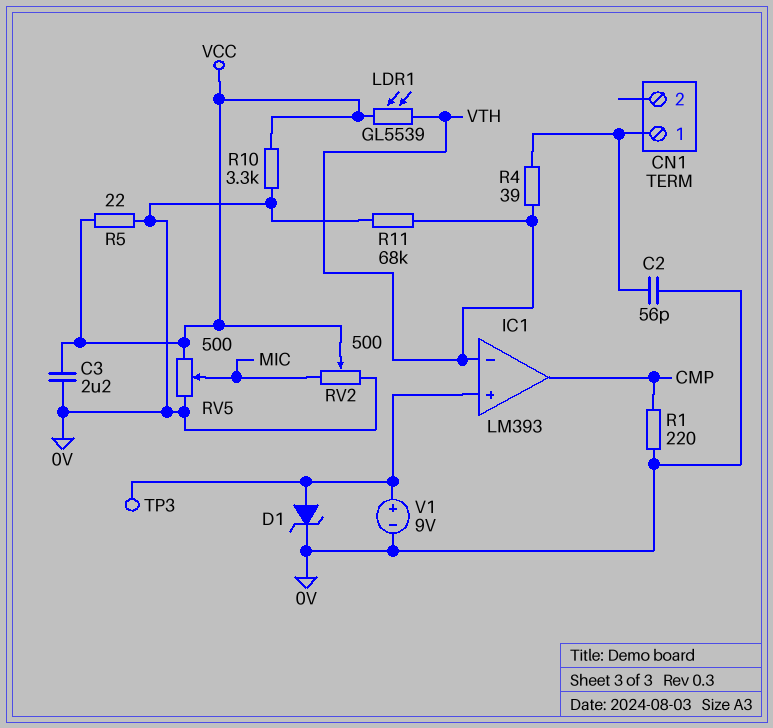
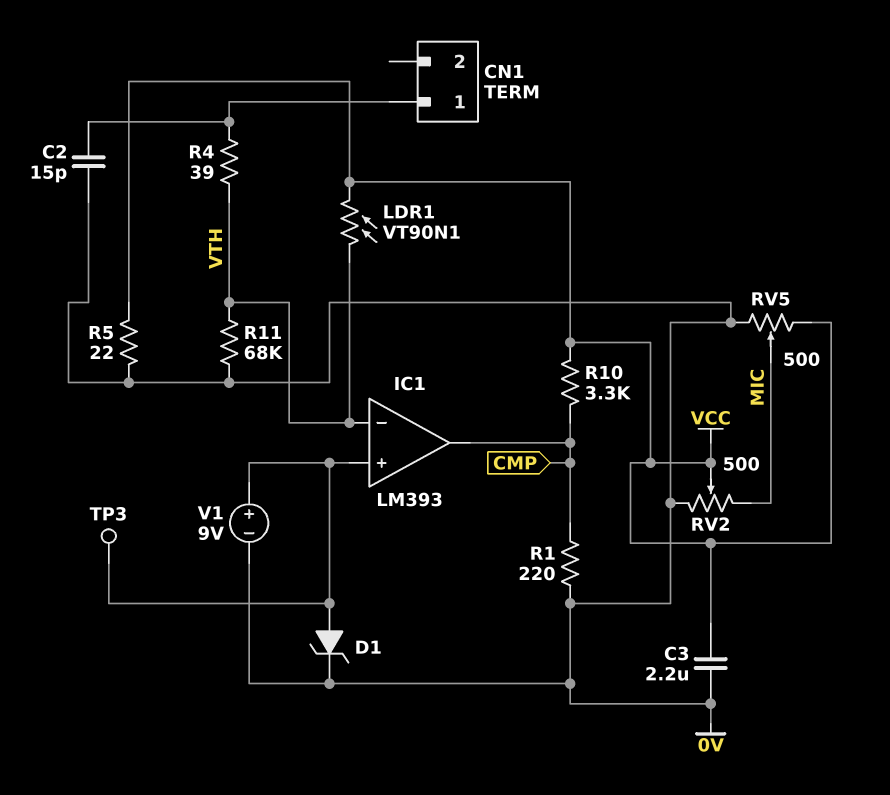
C2: 56pF (0V, CN1/1) -> 15pF (0V, CN1/1)
LDR1: GL5539 (VCC, VTH) -> VT90N1 (VCC, VTH)
R10: 3.3k (0V, VCC) -> 3.3k (CMP, VCC)

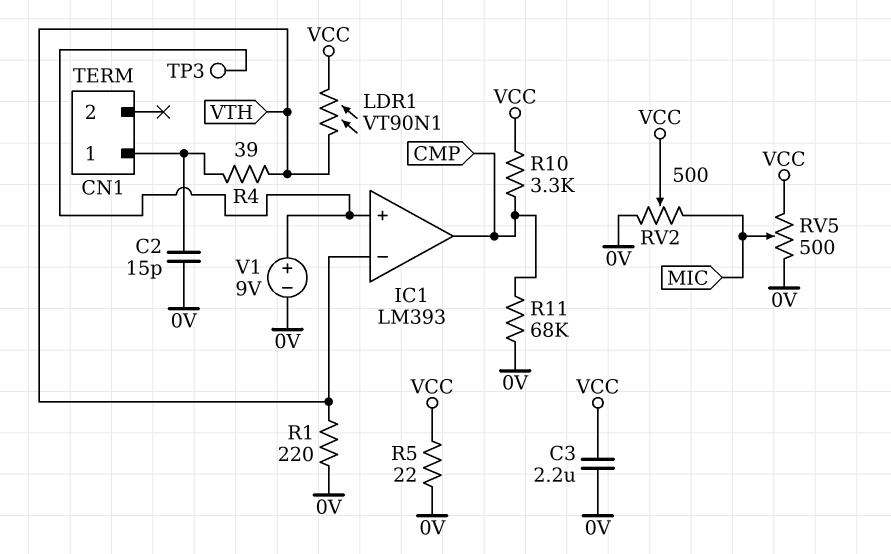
D1: zener (A IC1/in+, K 0V) -> none
R1: 220 (0V, CMP) -> 220 (0V, VTH)
R11: 68k (0V, VTH) -> 68k (0V, CMP)

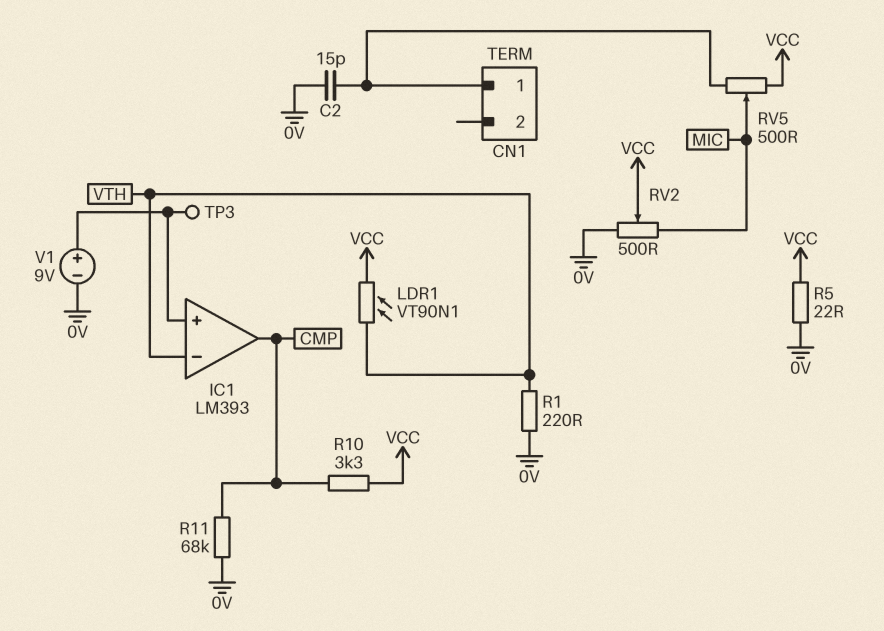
C3: 2.2uF (0V, VCC) -> none
R4: 39 (CN1/1, VTH) -> none
RV5: 500 (0V, VCC, wiper MIC) -> 500 (CN1/1, VCC, wiper MIC)

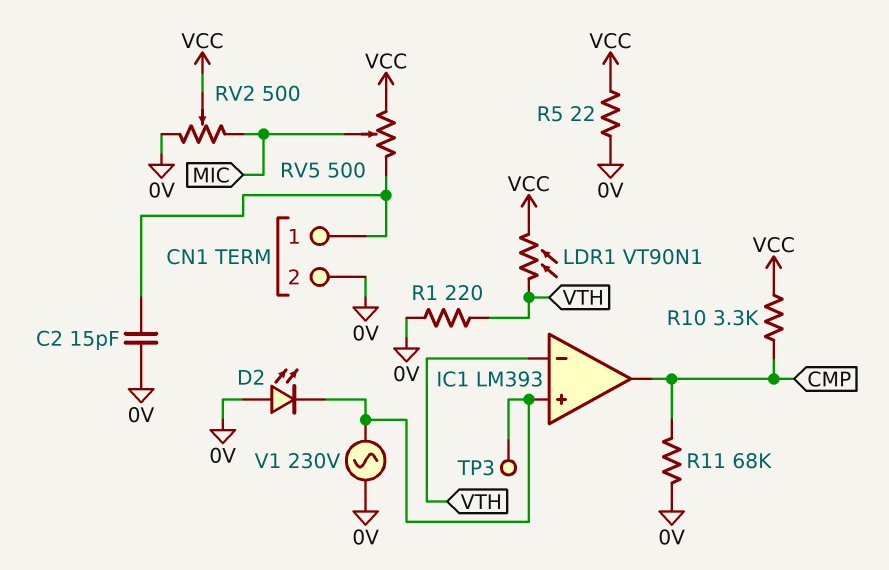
CN1 pin 2: none -> 0V
D2: none -> LED (A 0V, K IC1/in+)
V1: 9V (plus IC1/in+, minus 0V) -> AC 230V (0V, IC1/in+)

